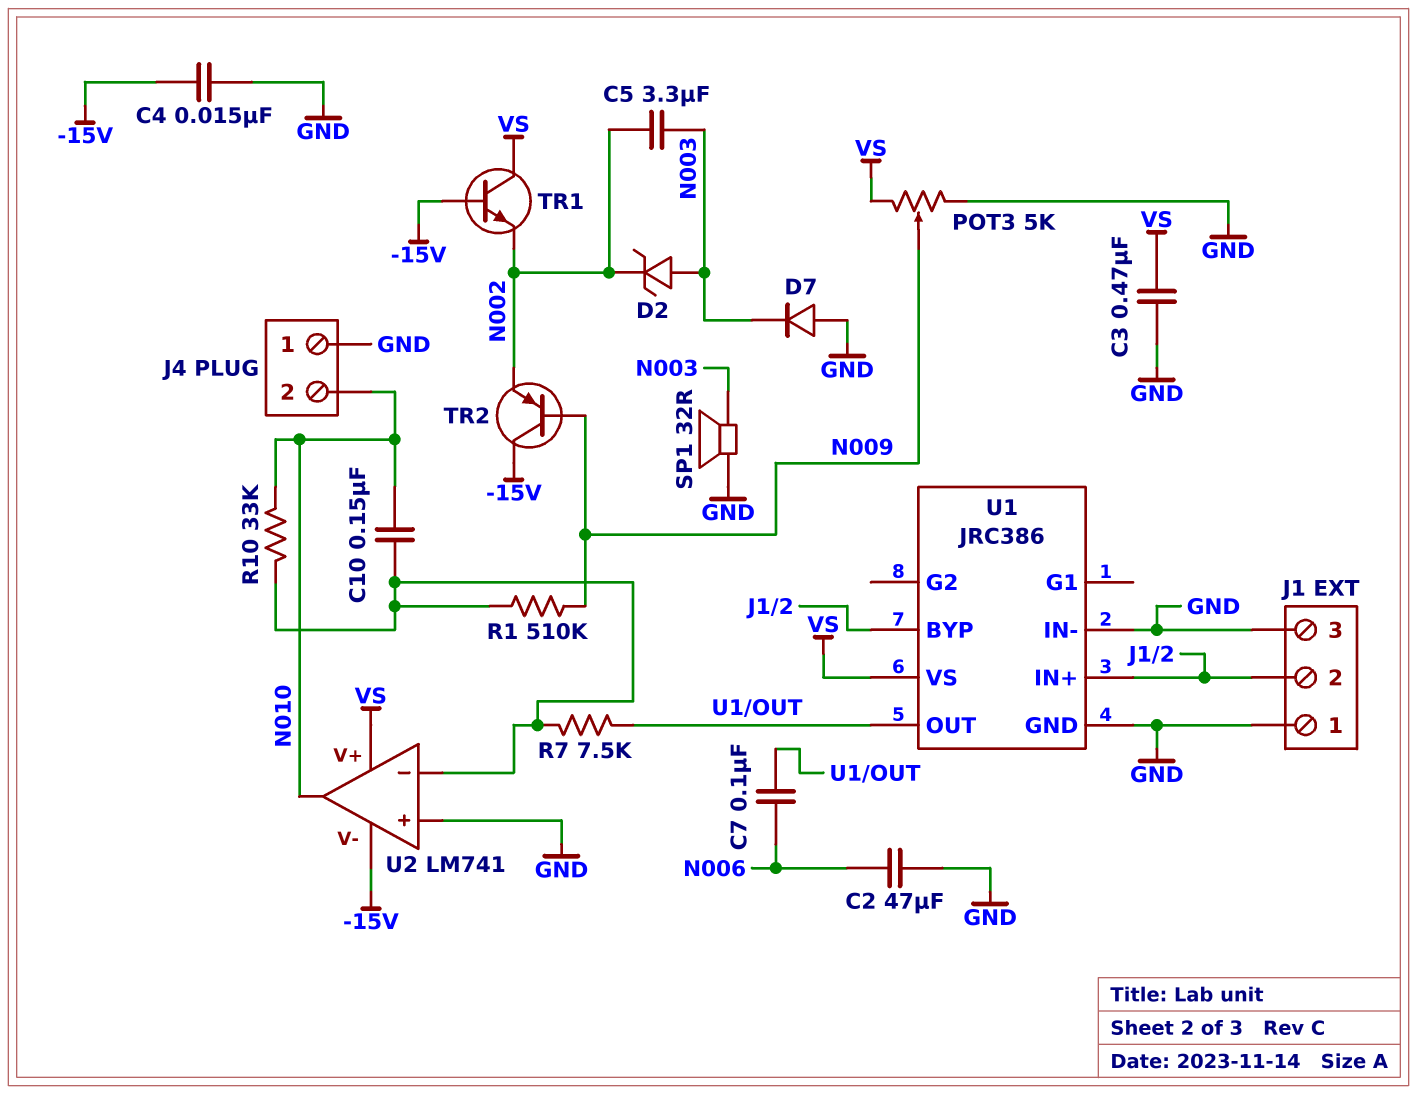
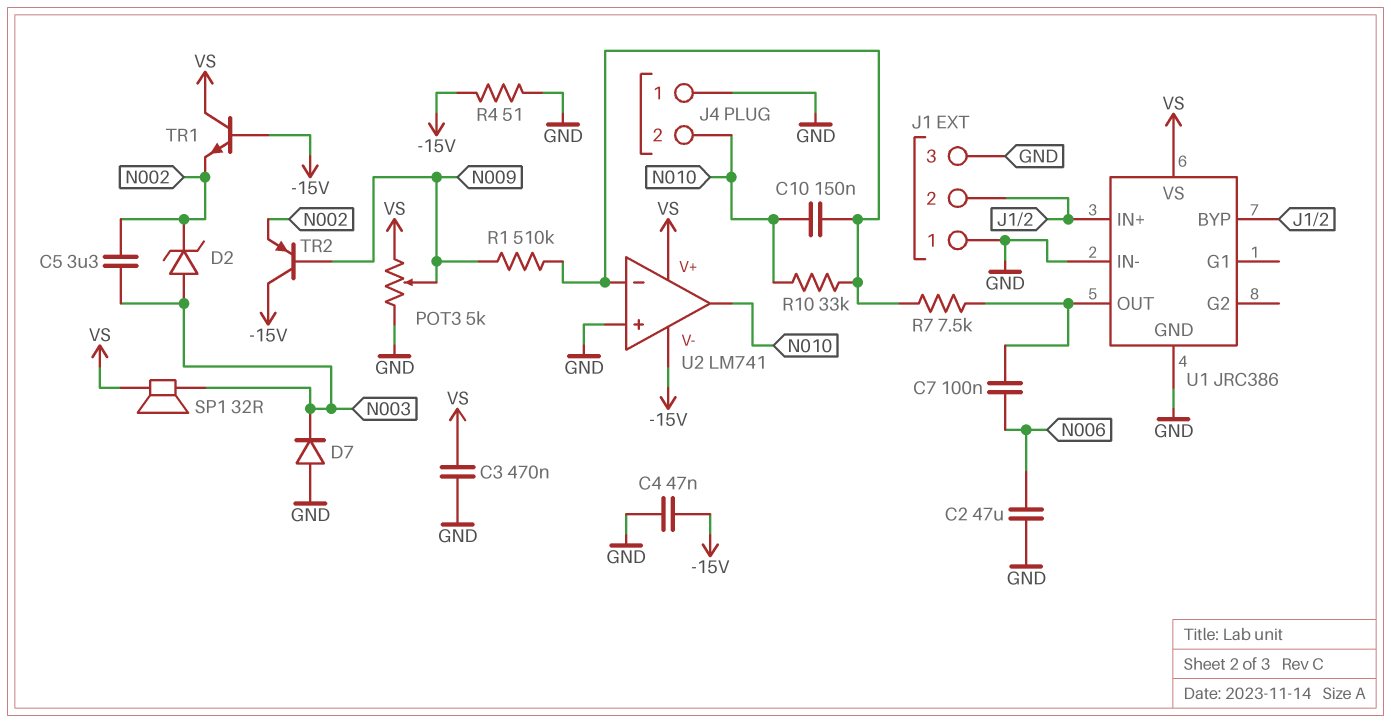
C4: 15nF (-15V, GND) -> 47nF (-15V, GND)
R4: none -> 51 (-15V, GND)
SP1: speaker 32R (GND, N003) -> speaker 32R (N003, VS)

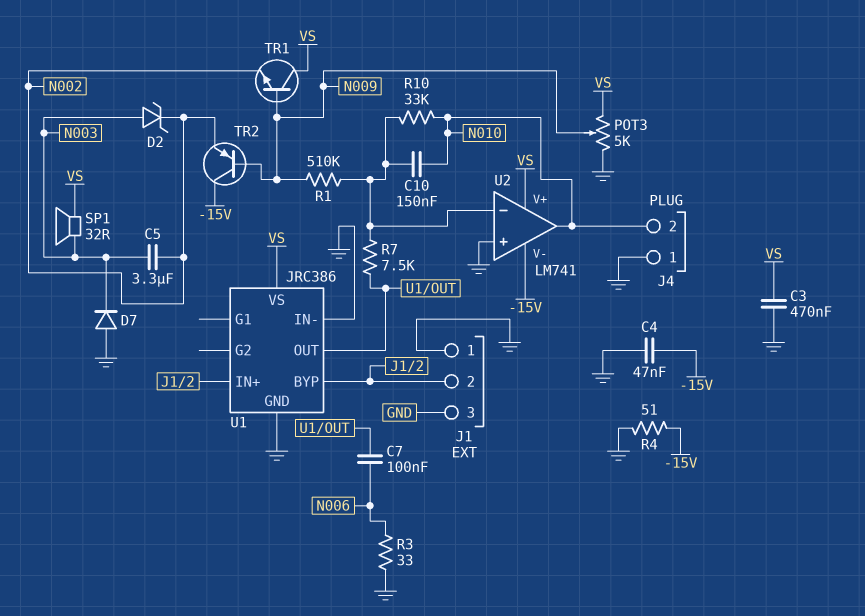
C2: 47uF (GND, N006) -> none
R3: none -> 33 (GND, N006)
TR1: NPN (B -15V, C VS, E N002) -> NPN (B N009, C VS, E N002)

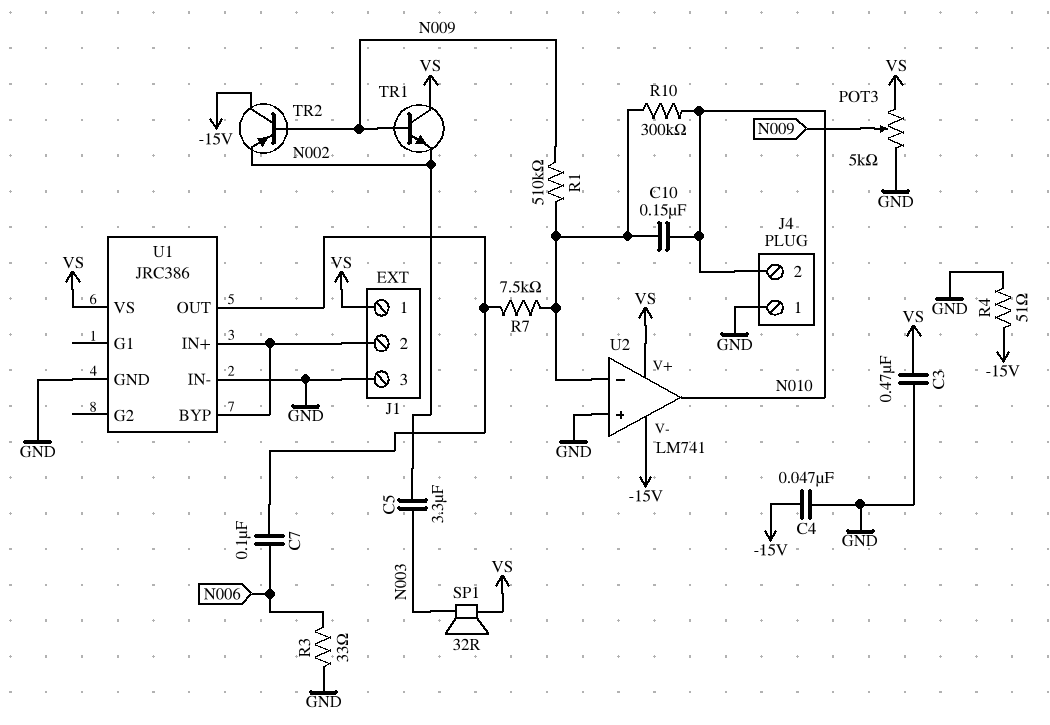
D2: zener (A N003, K N002) -> none
D7: diode (A GND, K N003) -> none
J1 pin 1: GND -> VS
R10: 33k (N010, U2/in-) -> 300k (N010, U2/in-)

